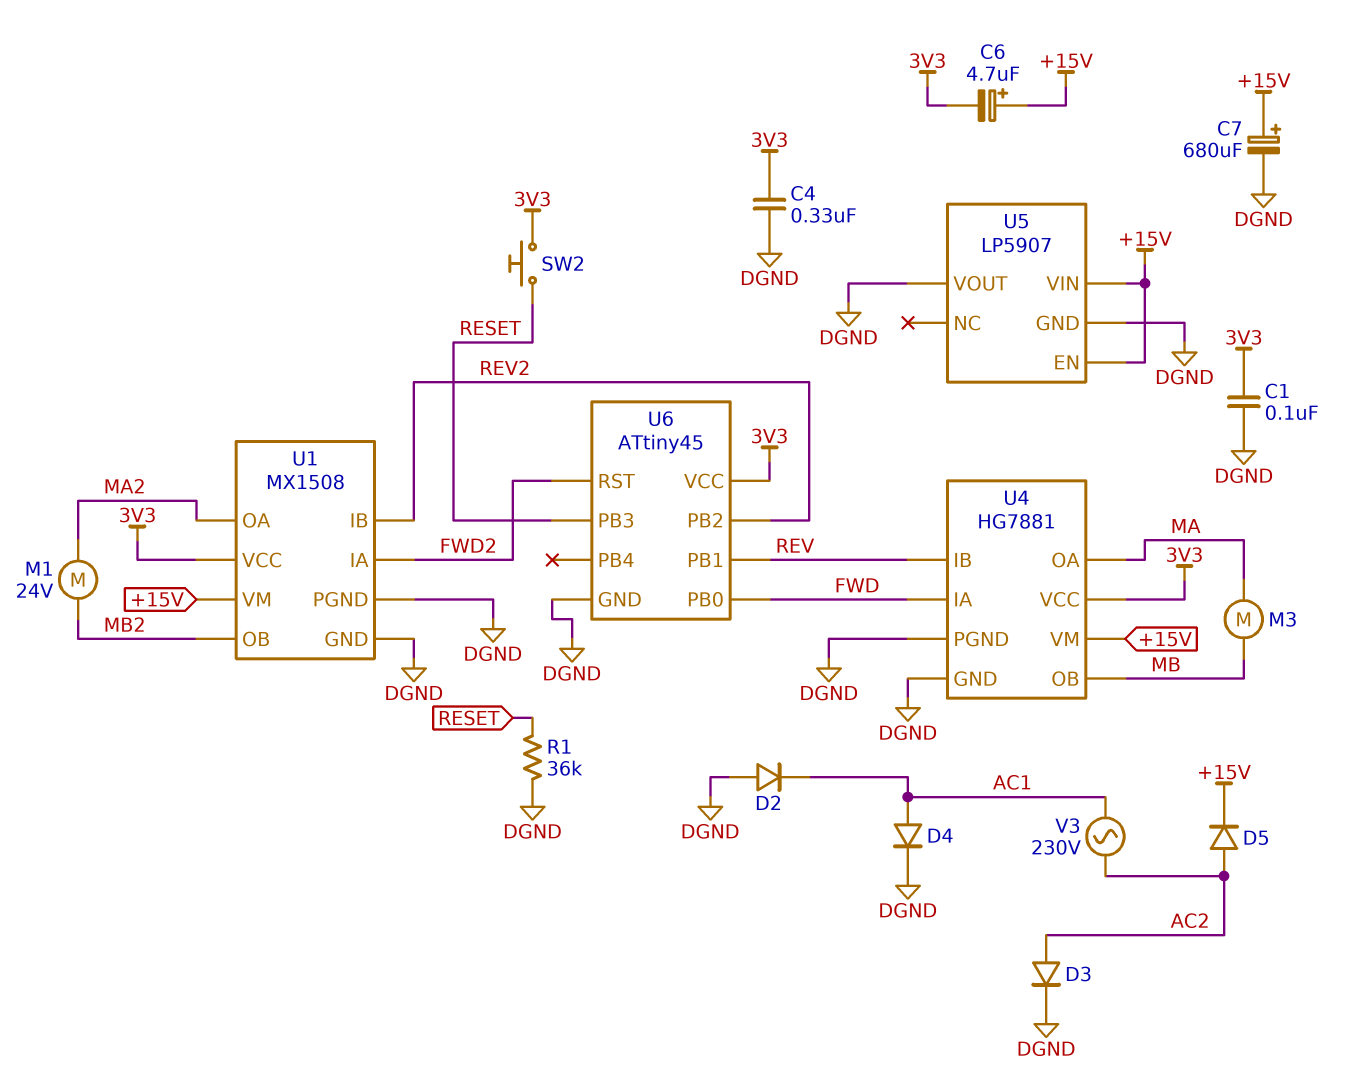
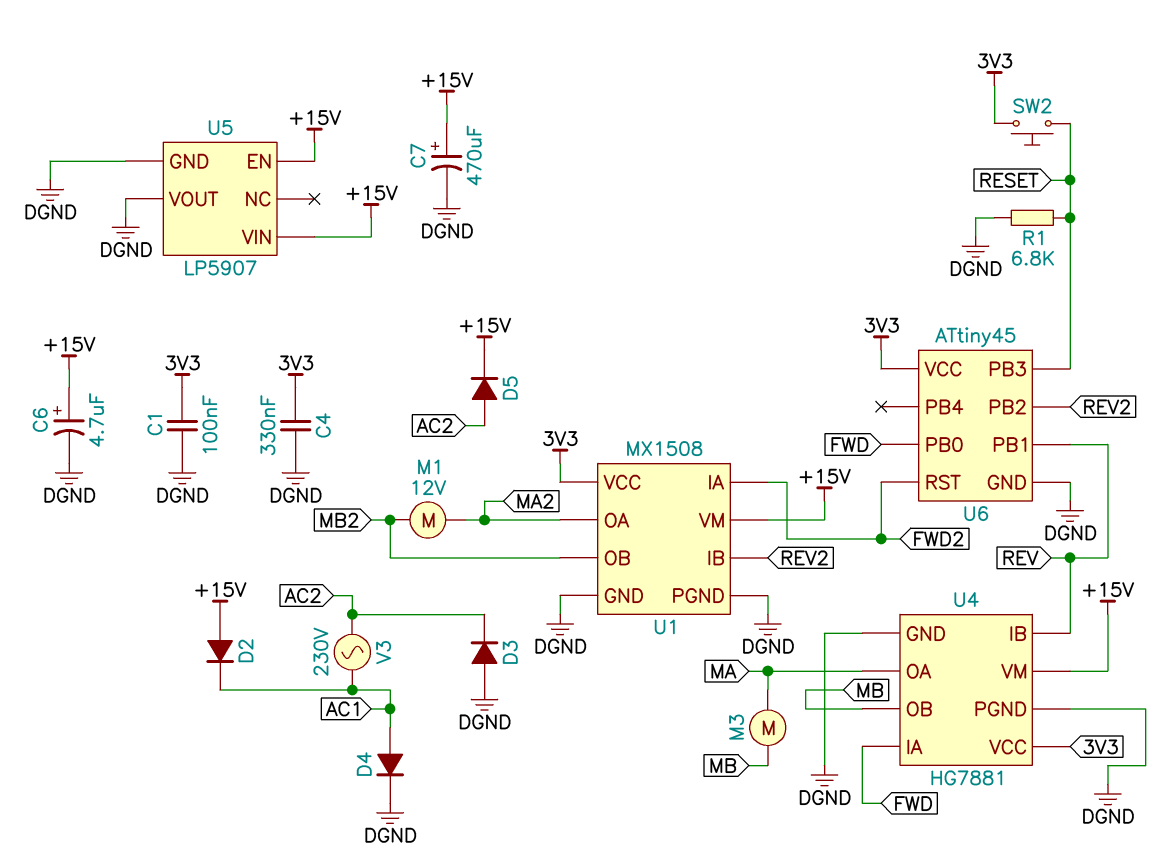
C6: 4.7uF (plus +15V, minus 3V3) -> 4.7uF (plus +15V, minus DGND)
C7: 680uF (plus +15V, minus DGND) -> 470uF (plus +15V, minus DGND)
D2: diode (A DGND, K AC1) -> diode (A +15V, K AC1)
D3: diode (A AC2, K DGND) -> diode (A DGND, K AC2)
M1: motor 24V (MA2, MB2) -> motor 12V (MA2, MB2)
R1: 36k (DGND, RESET) -> 6.8k (DGND, RESET)

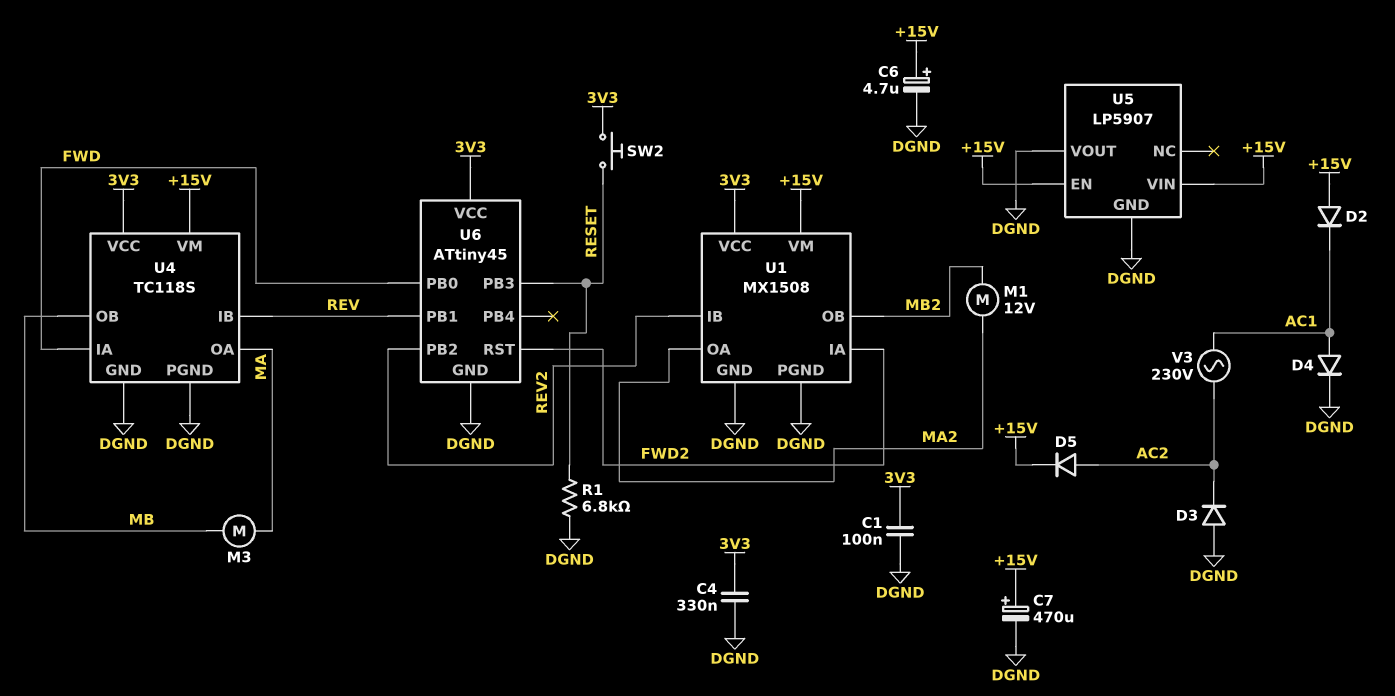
U4: HG7881 -> TC118S

